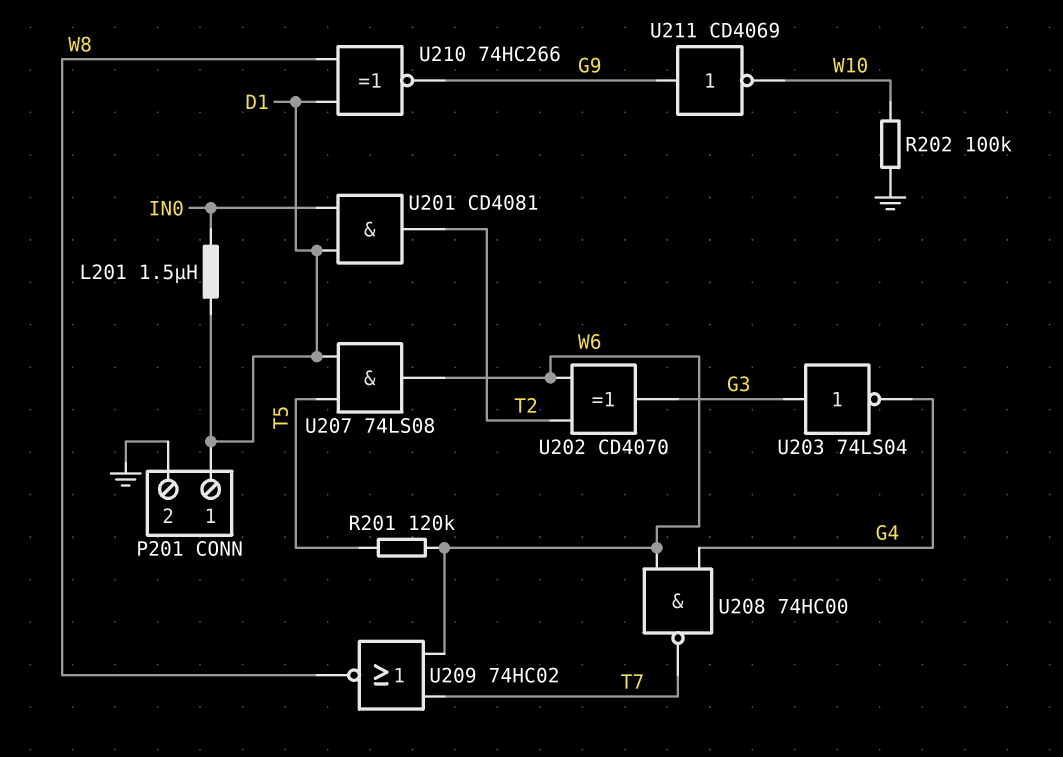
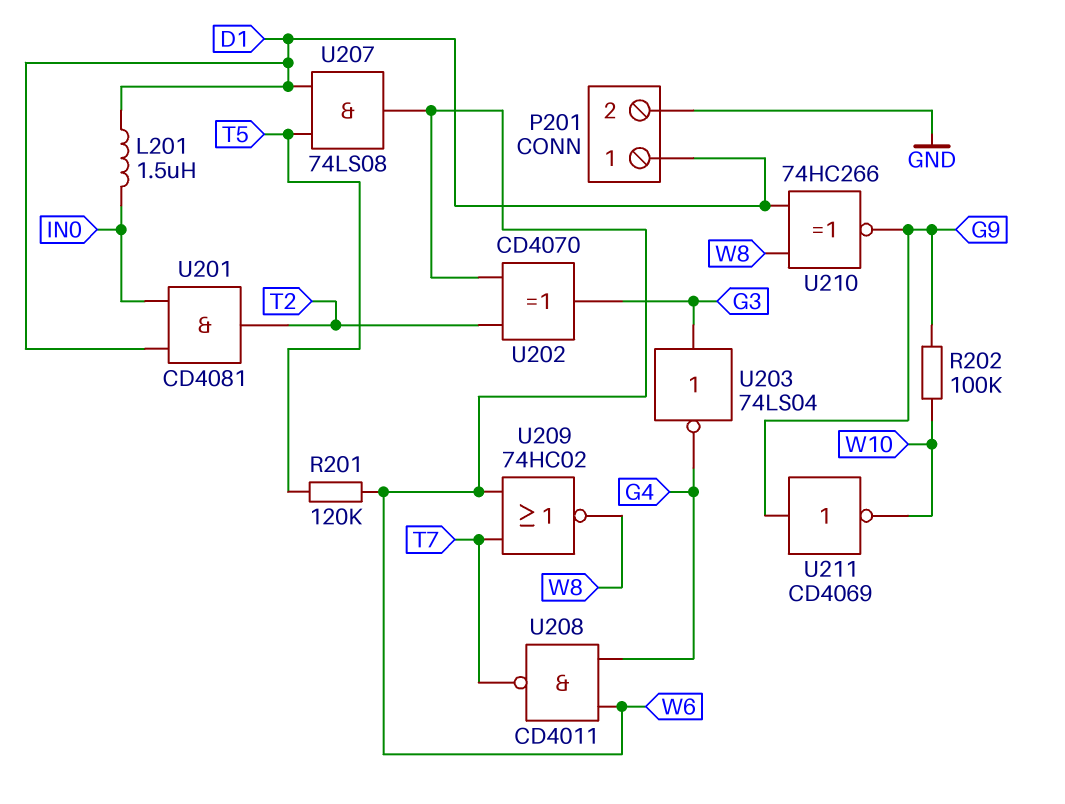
R202: 100k (GND, W10) -> 100k (G9, W10)
U208: NAND 74HC00 (in G4, in W6, out T7) -> NAND CD4011 (in G4, in W6, out T7)

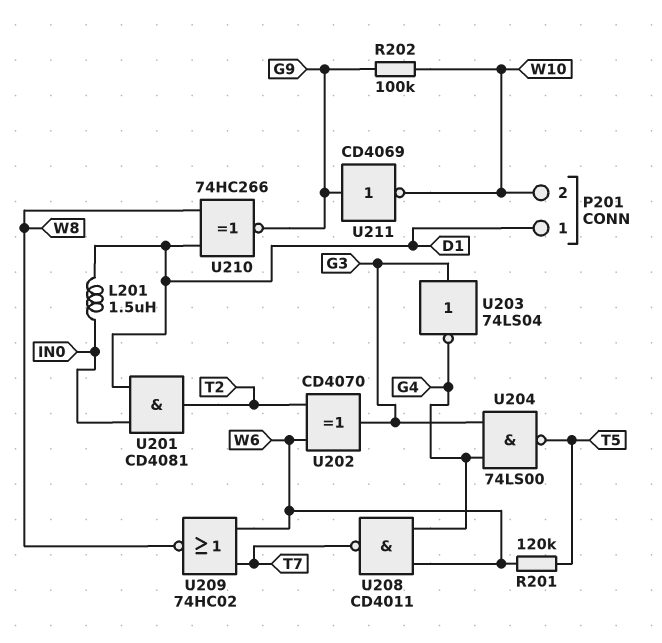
P201 pin 2: GND -> W10
U204: none -> NAND 74LS00 (in G3, in G4, out T5)
U207: AND 74LS08 (in D1, in T5, out W6) -> none

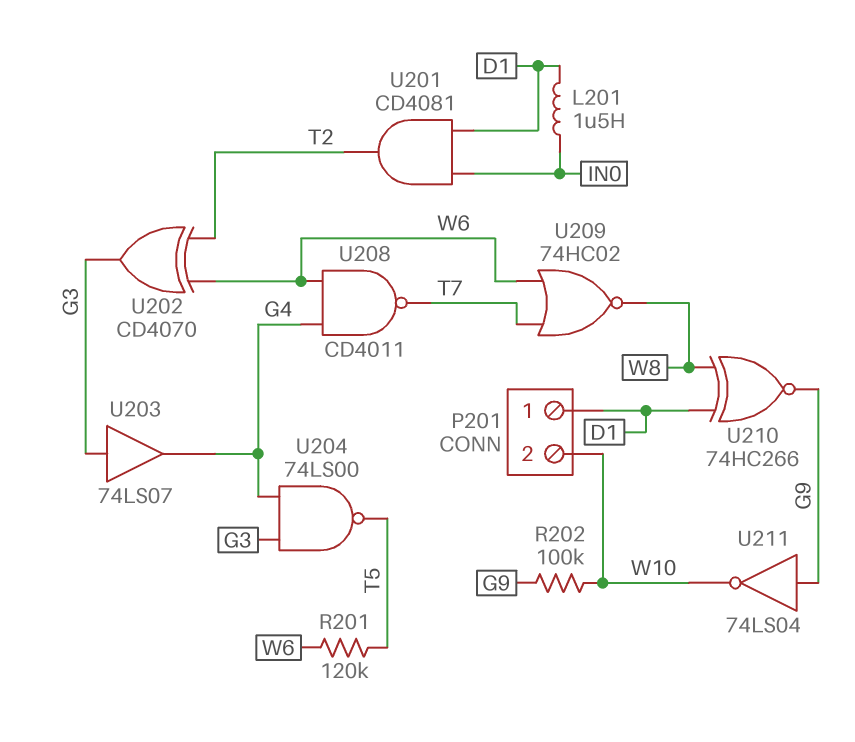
U203: NOT 74LS04 (in G3, out G4) -> buffer 74LS07 (in G3, out G4)
U211: NOT CD4069 (in G9, out W10) -> NOT 74LS04 (in G9, out W10)

